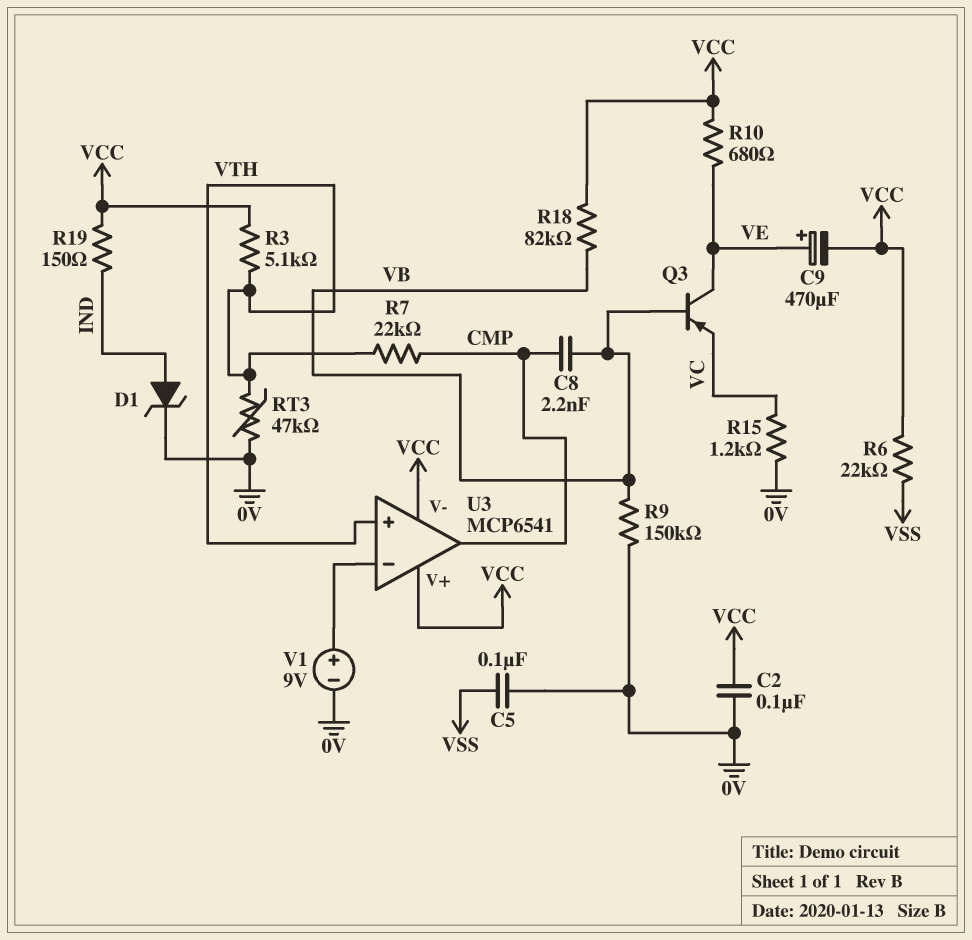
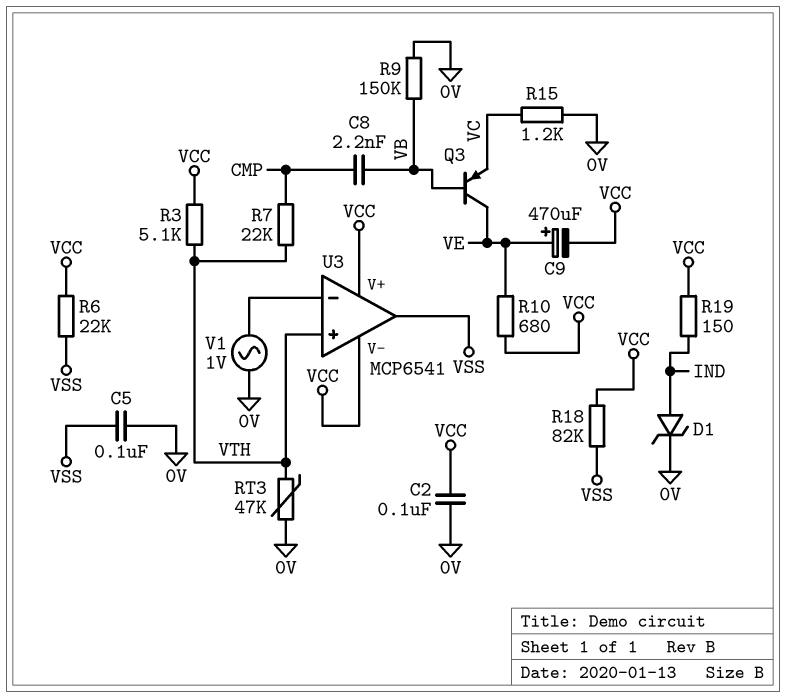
R18: 82k (VB, VCC) -> 82k (VCC, VSS)
U3 pin out: CMP -> VSS
V1: 9V (plus U3/in-, minus 0V) -> AC 1V (0V, U3/in-)

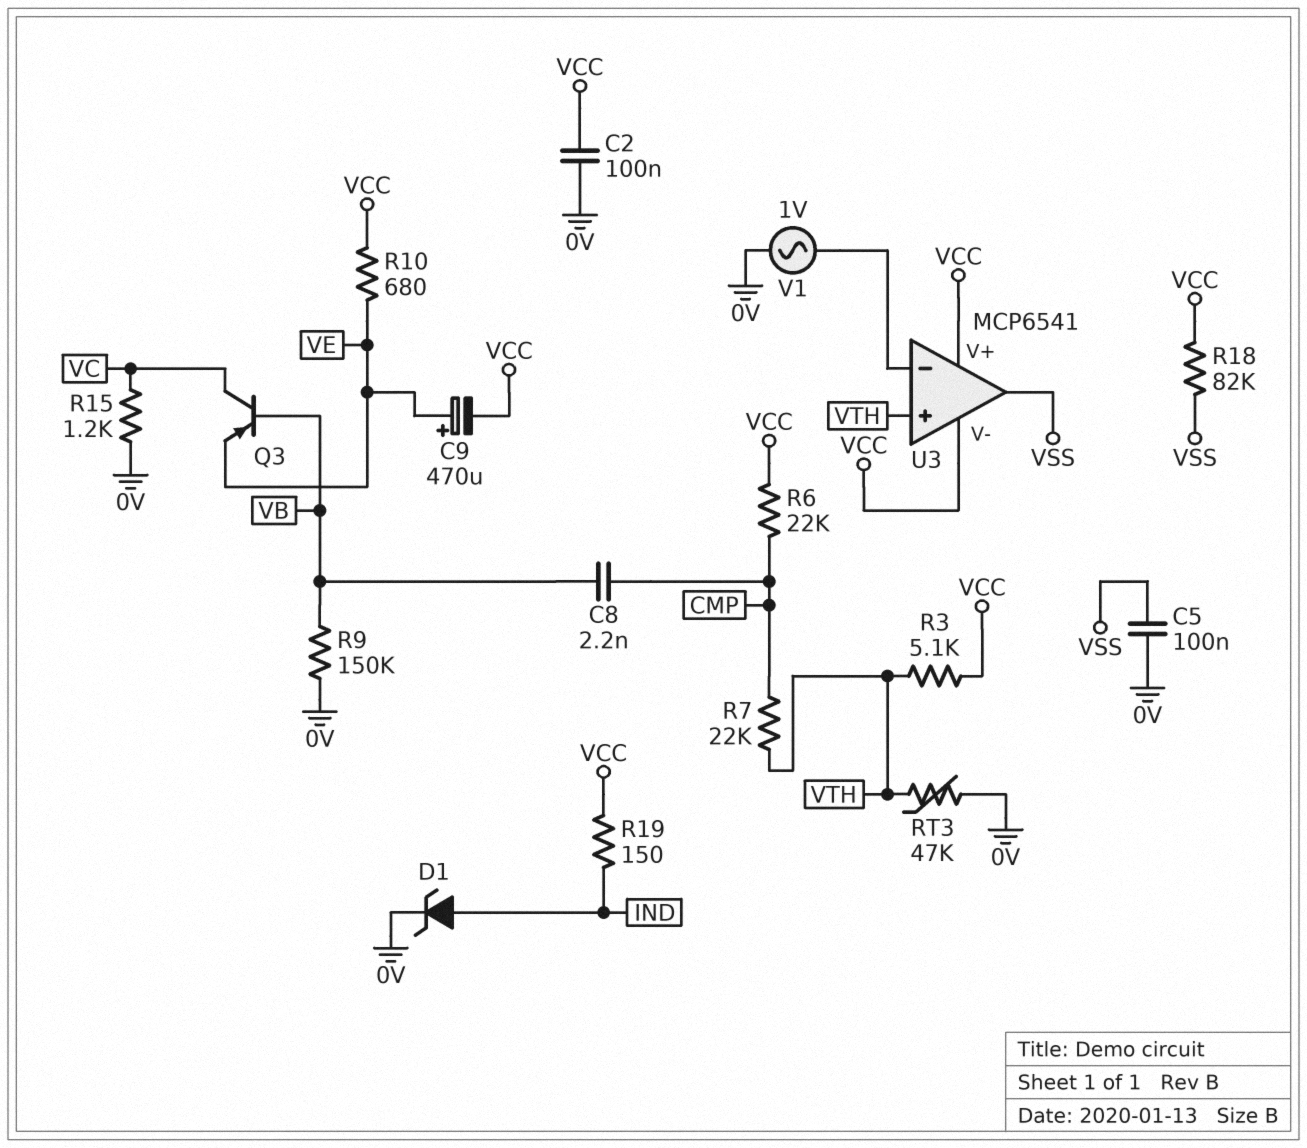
Q3: PNP (B VB, C VE, E VC) -> PNP (B VB, C VC, E VE)
R6: 22k (VCC, VSS) -> 22k (CMP, VCC)

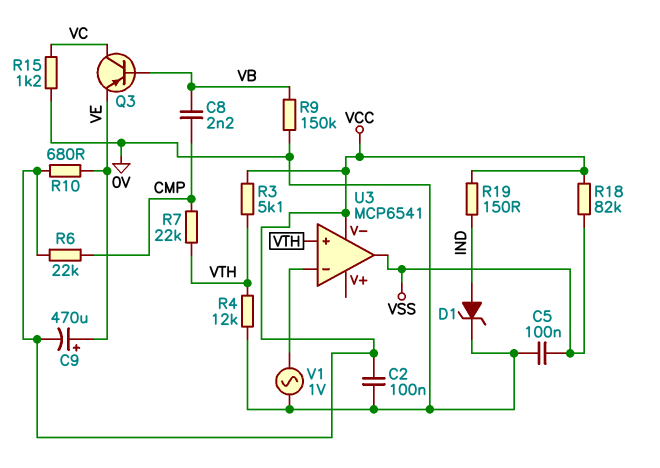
R4: none -> 12k (0V, VTH)
RT3: 47k (0V, VTH) -> none
U3 pin V+: VCC -> none

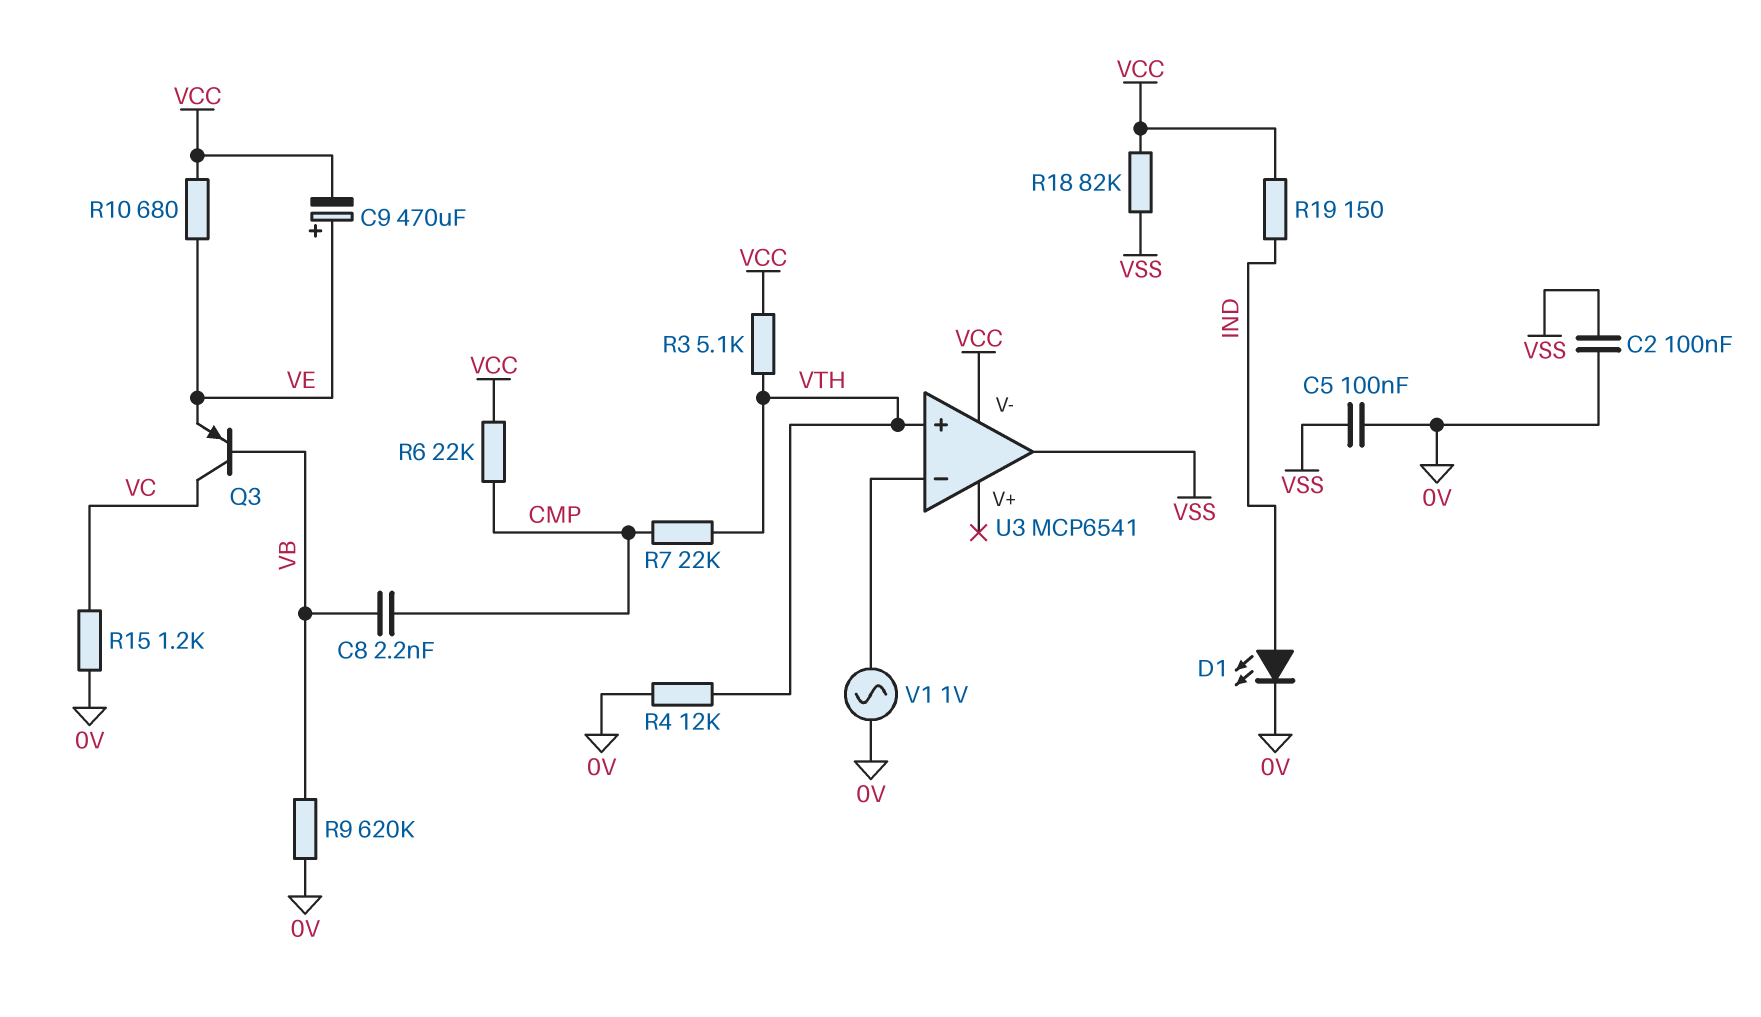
C2: 100nF (0V, VCC) -> 100nF (0V, VSS)
D1: zener (A IND, K 0V) -> LED (A IND, K 0V)
R9: 150k (0V, VB) -> 620k (0V, VB)

